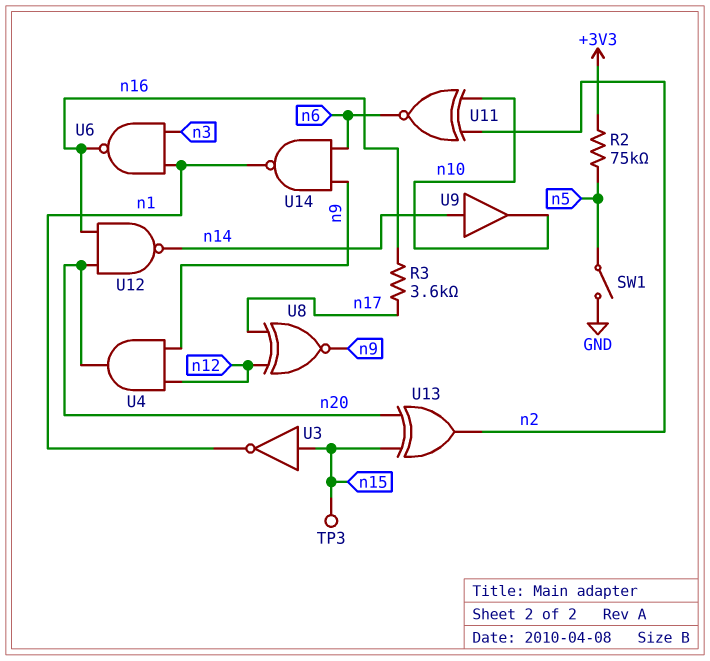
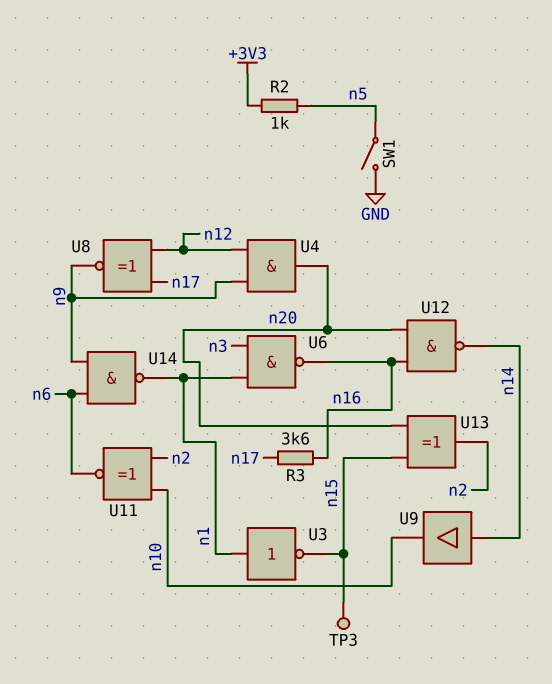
R2: 75k (+3V3, n5) -> 1k (+3V3, n5)
U3: NOT (in n15, out n1) -> NOT (in n1, out n15)

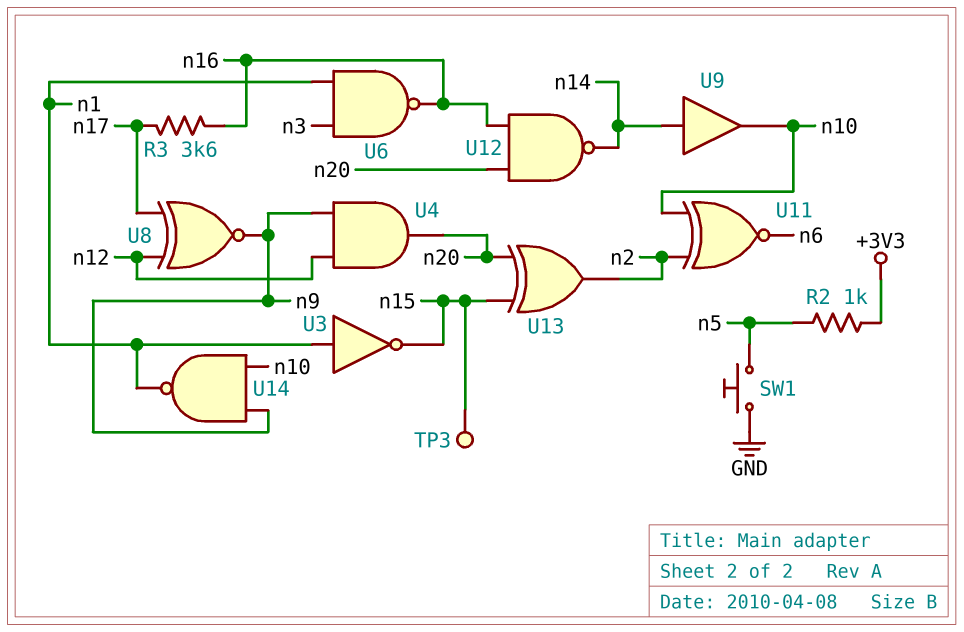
SW1: switch (GND, n5) -> button (GND, n5)
U14: NAND (in n6, in n9, out n1) -> NAND (in n9, in n10, out n1)

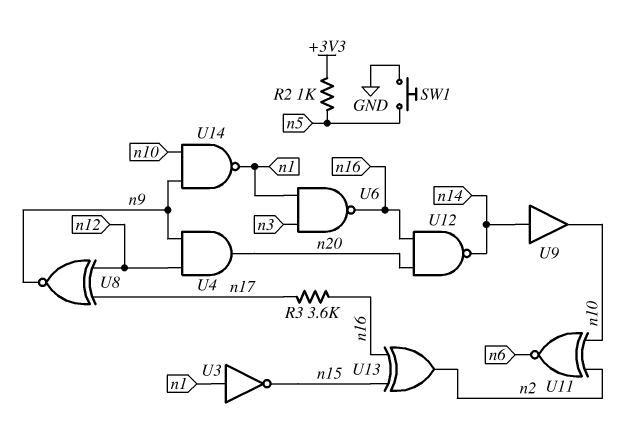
TP3: test point (n15) -> none
U13: XOR (in n15, in n20, out n2) -> XOR (in n15, in n16, out n2)

